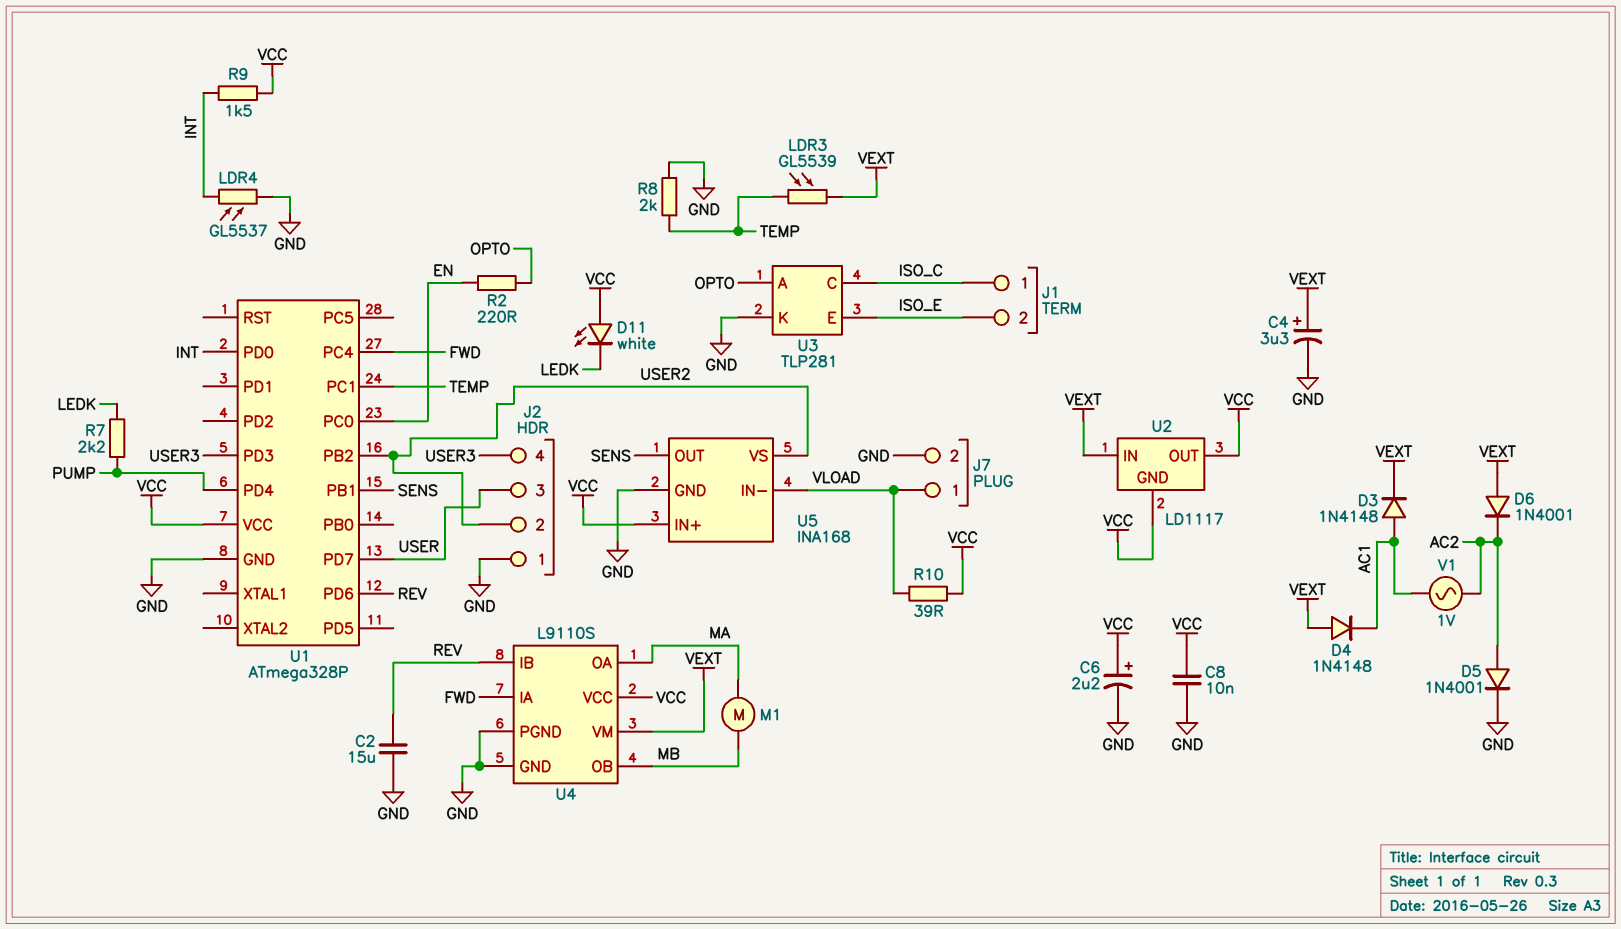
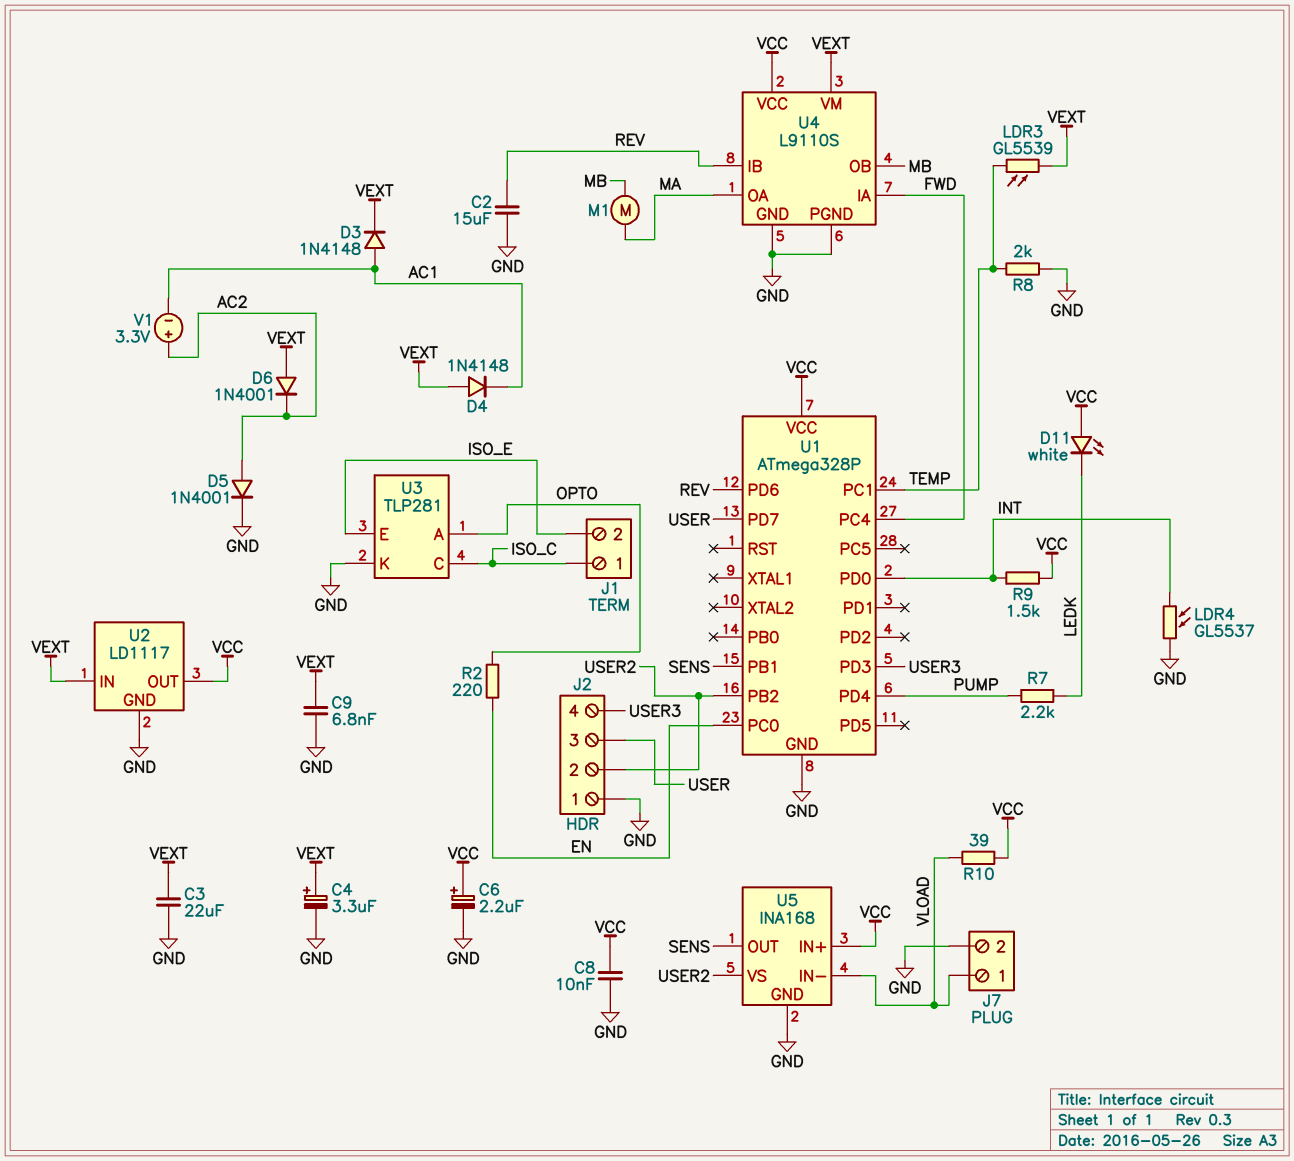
C3: none -> 22uF (GND, VEXT)
C9: none -> 6.8nF (GND, VEXT)
U2 pin GND: VCC -> GND
V1: AC 1V (AC1, AC2) -> 3.3V (plus AC2, minus AC1)

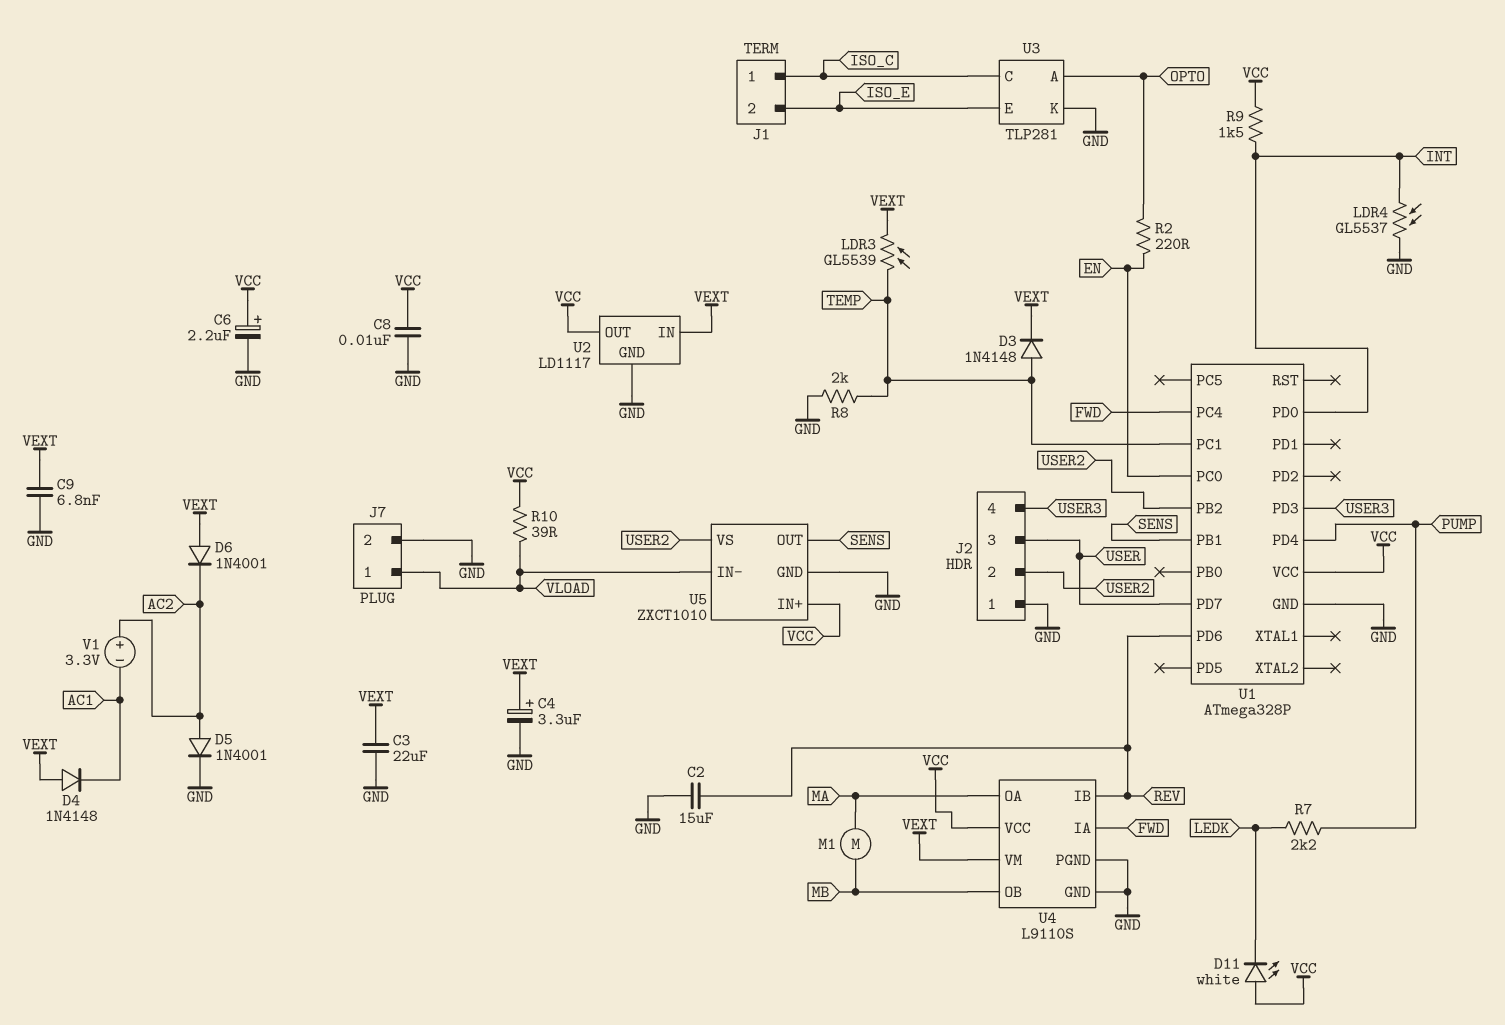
D3: diode 1N4148 (A AC1, K VEXT) -> diode 1N4148 (A TEMP, K VEXT)
U5: INA168 -> ZXCT1010

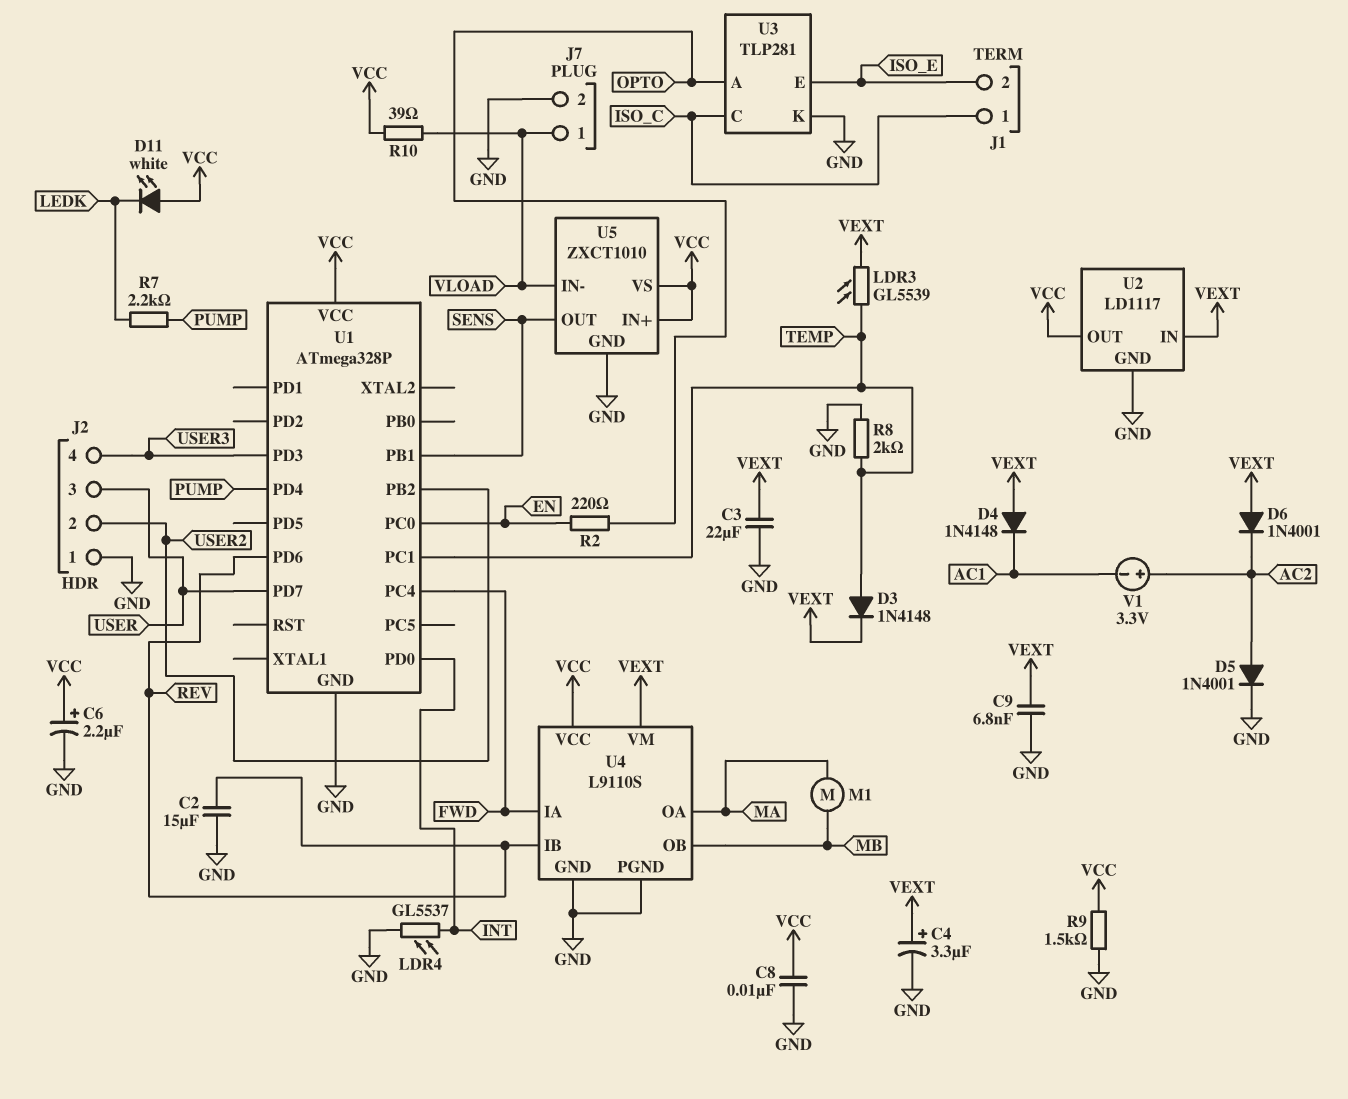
R9: 1.5k (INT, VCC) -> 1.5k (GND, VCC)
U5 pin VS: USER2 -> VCC

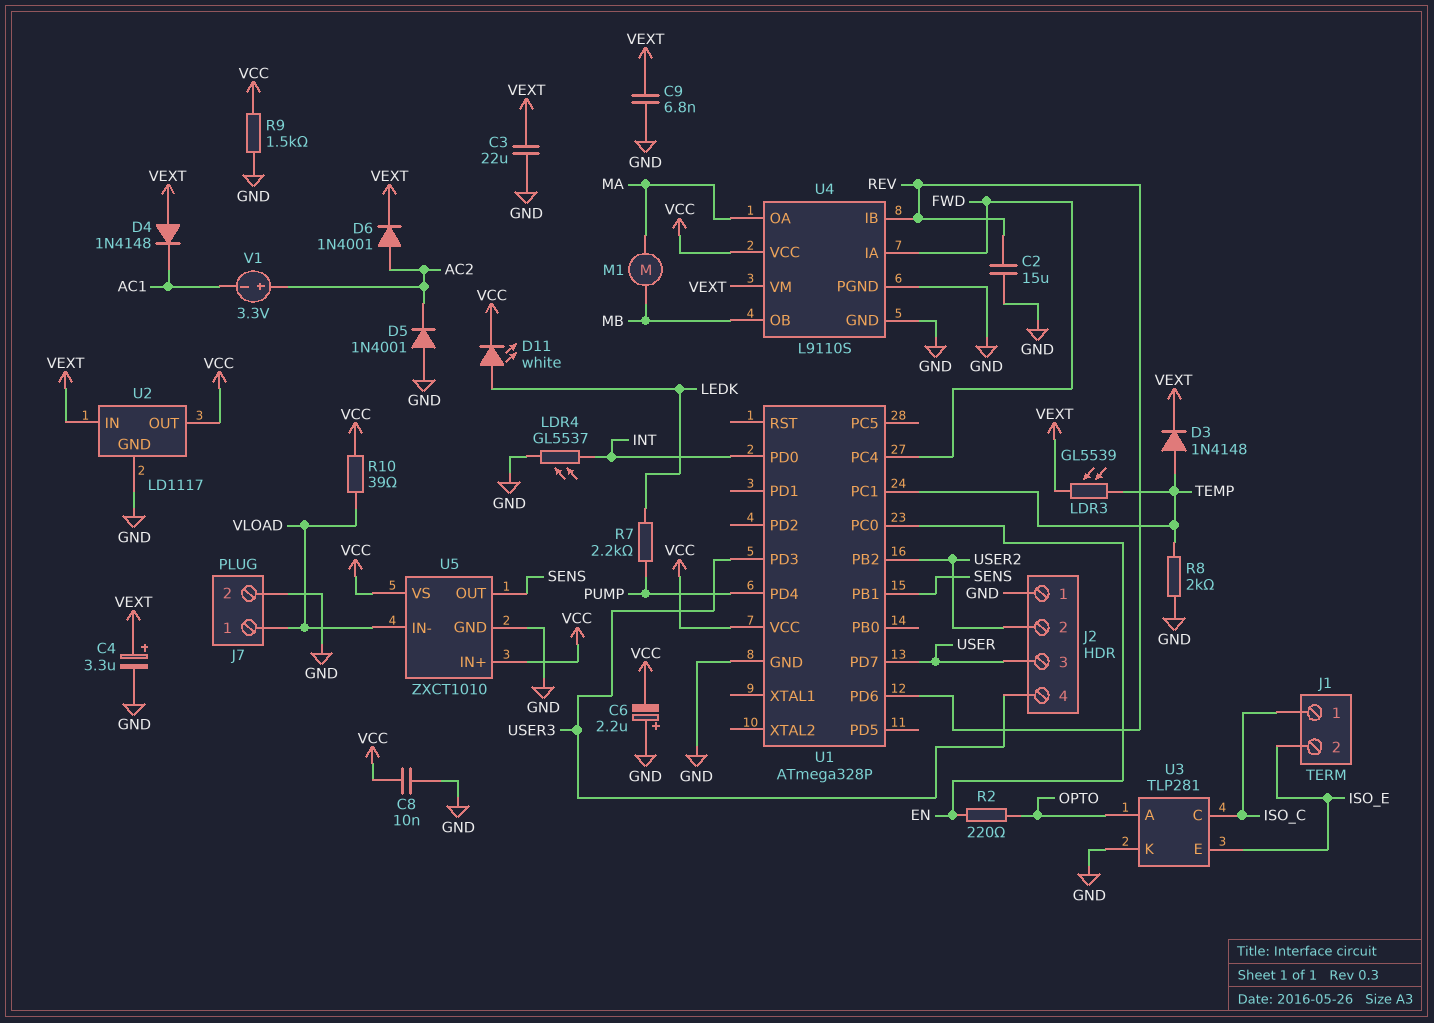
C6: 2.2uF (plus VCC, minus GND) -> 2.2uF (plus GND, minus VCC)
D5: diode 1N4001 (A AC2, K GND) -> diode 1N4001 (A GND, K AC2)
D6: diode 1N4001 (A VEXT, K AC2) -> diode 1N4001 (A AC2, K VEXT)
D11: LED white (A VCC, K LEDK) -> LED white (A LEDK, K VCC)

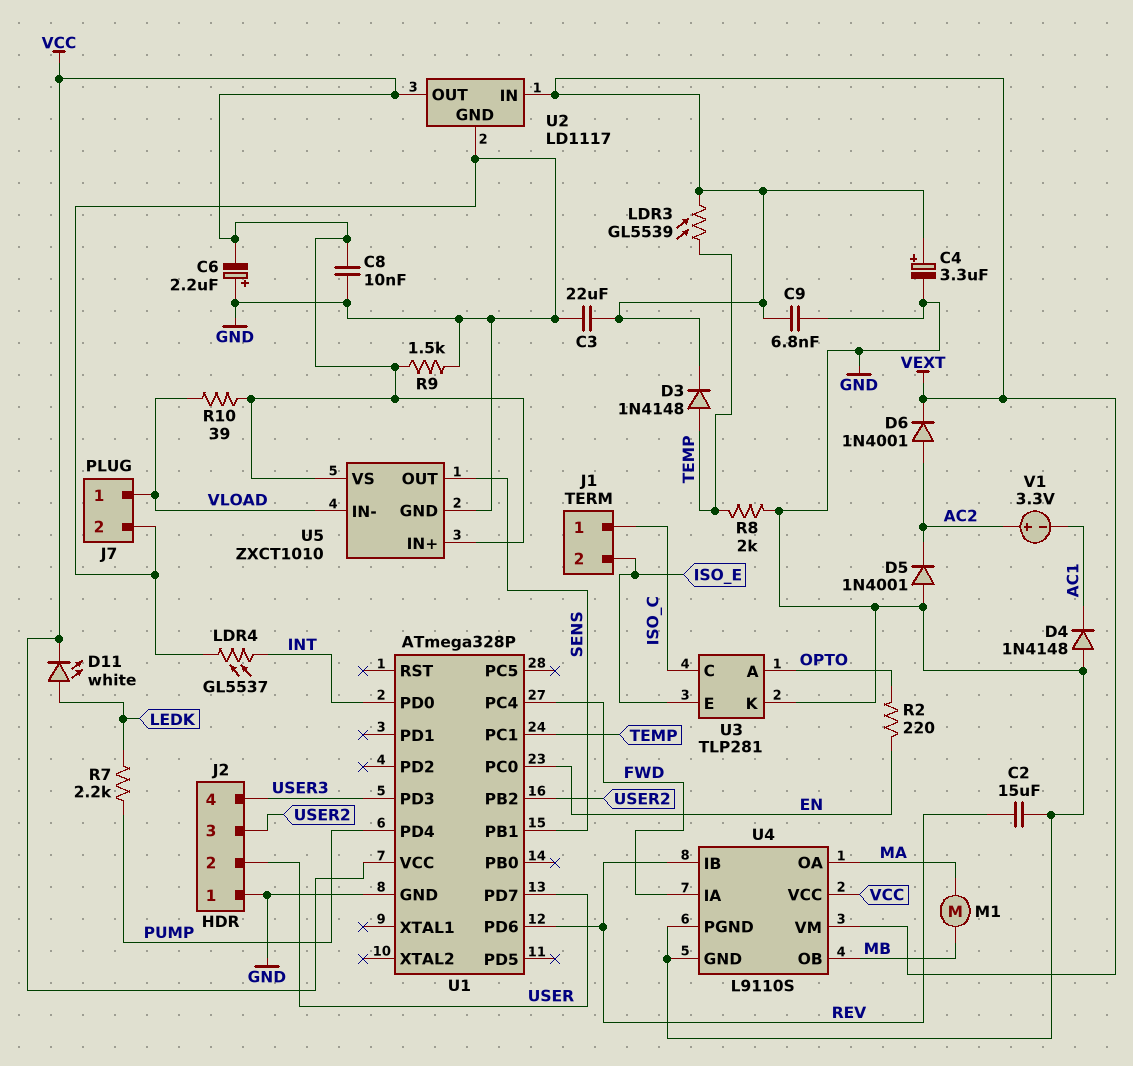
D4: diode 1N4148 (A VEXT, K AC1) -> diode 1N4148 (A GND, K AC1)
J2 pin 2: USER2 -> USER
J2 pin 3: USER -> USER2

